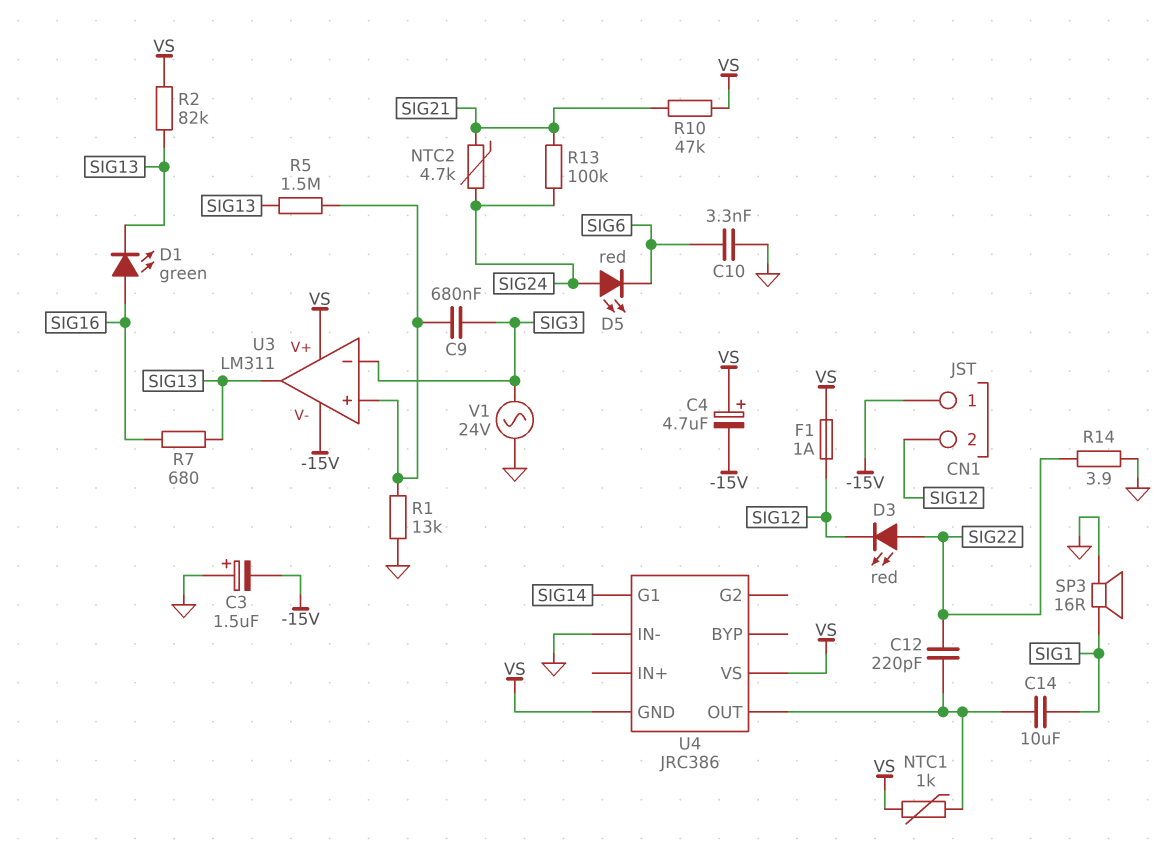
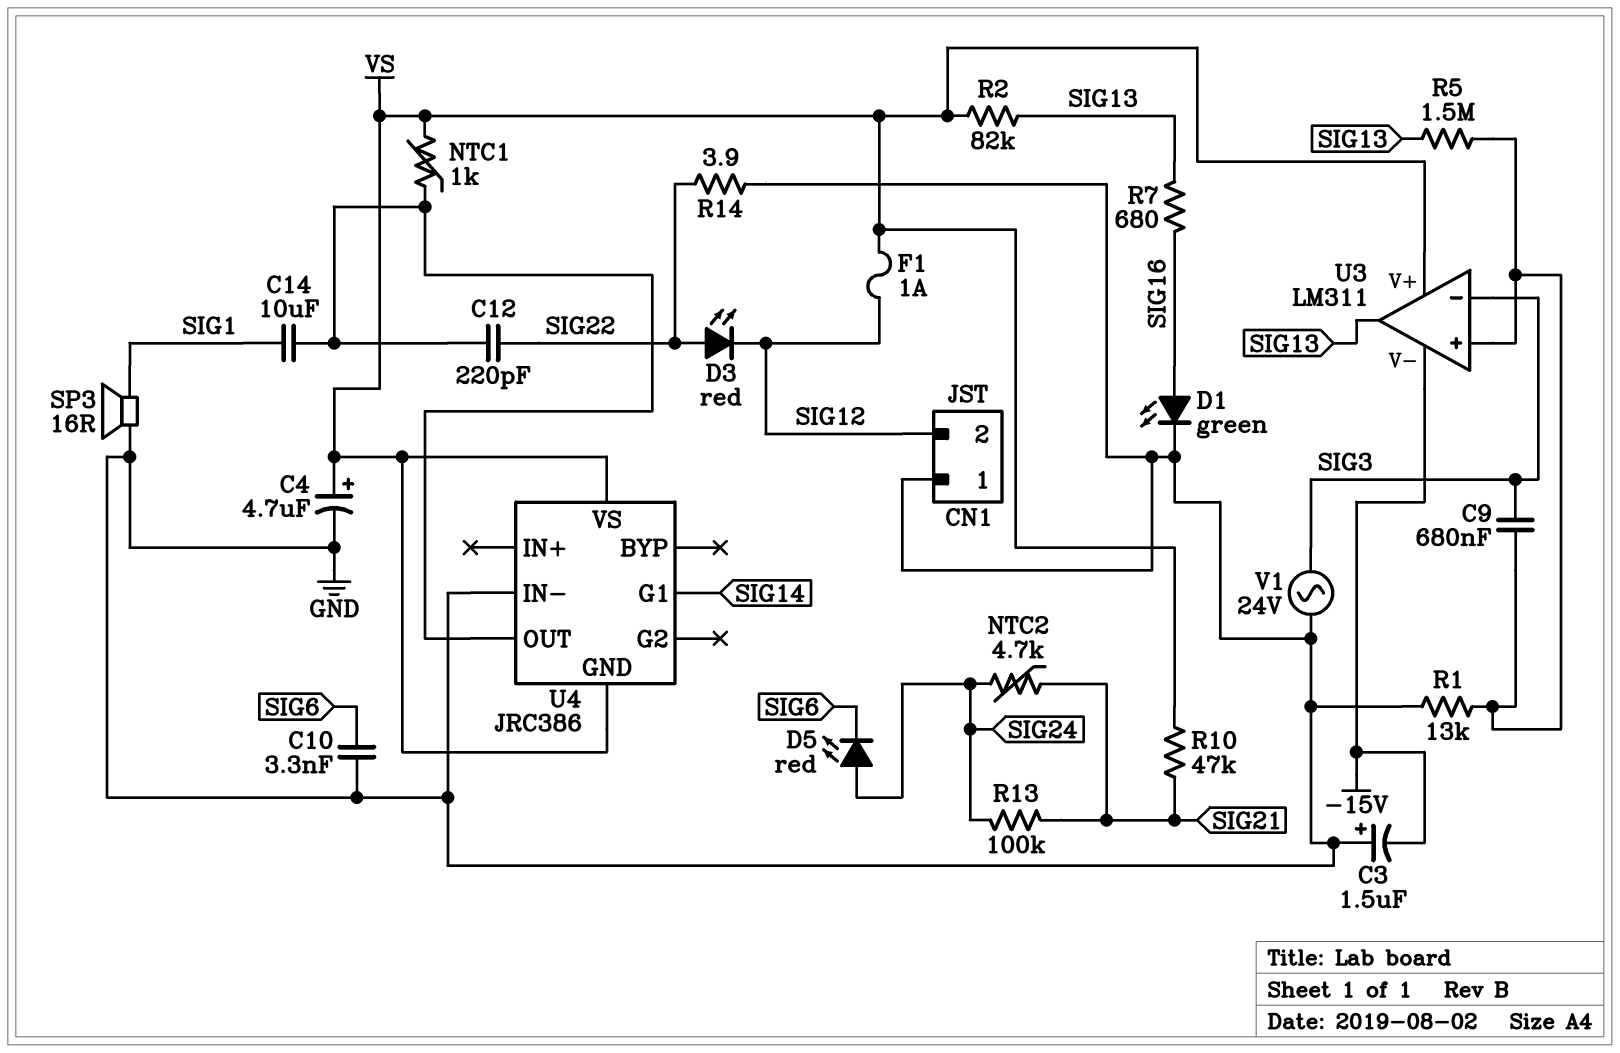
C4: 4.7uF (plus VS, minus -15V) -> 4.7uF (plus VS, minus GND)
CN1 pin 1: -15V -> GND
D1: LED green (A SIG16, K SIG13) -> LED green (A SIG16, K GND)

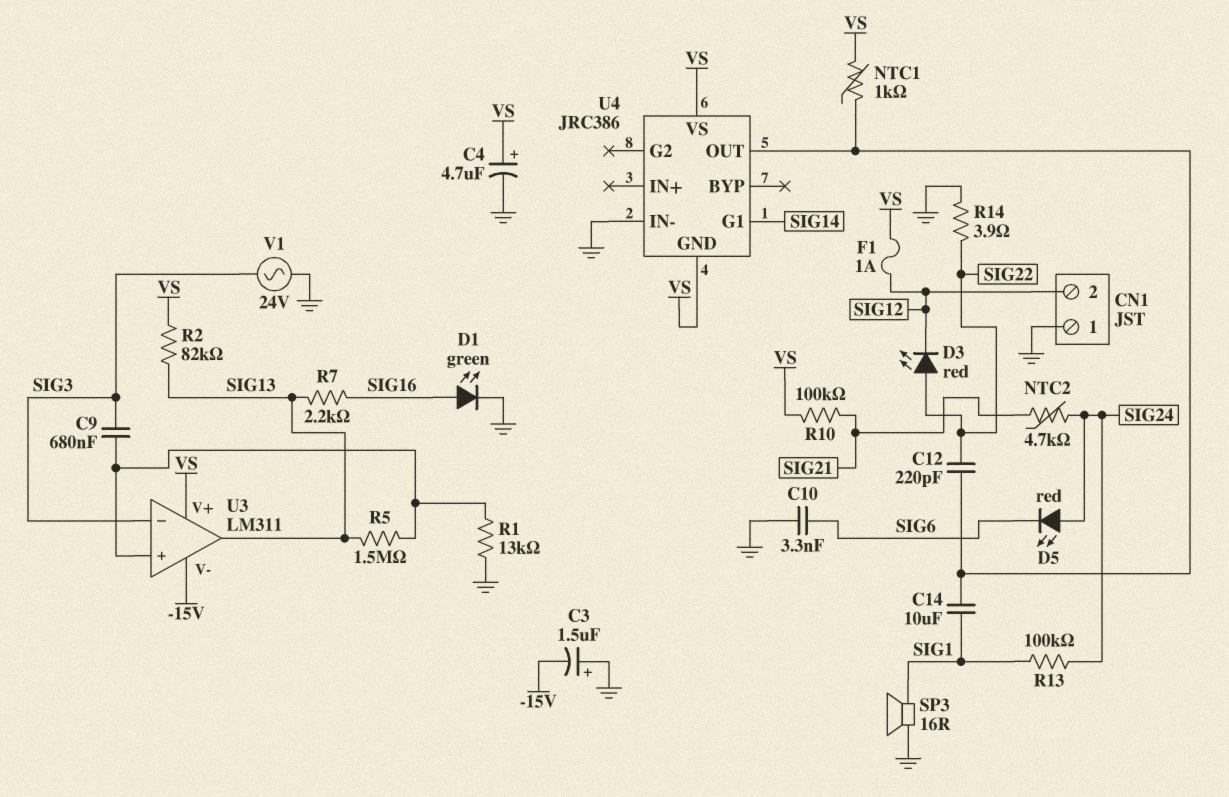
R7: 680 (SIG13, SIG16) -> 2.2k (SIG13, SIG16)
R10: 47k (SIG21, VS) -> 100k (SIG21, VS)
R13: 100k (SIG21, SIG24) -> 100k (SIG1, SIG24)

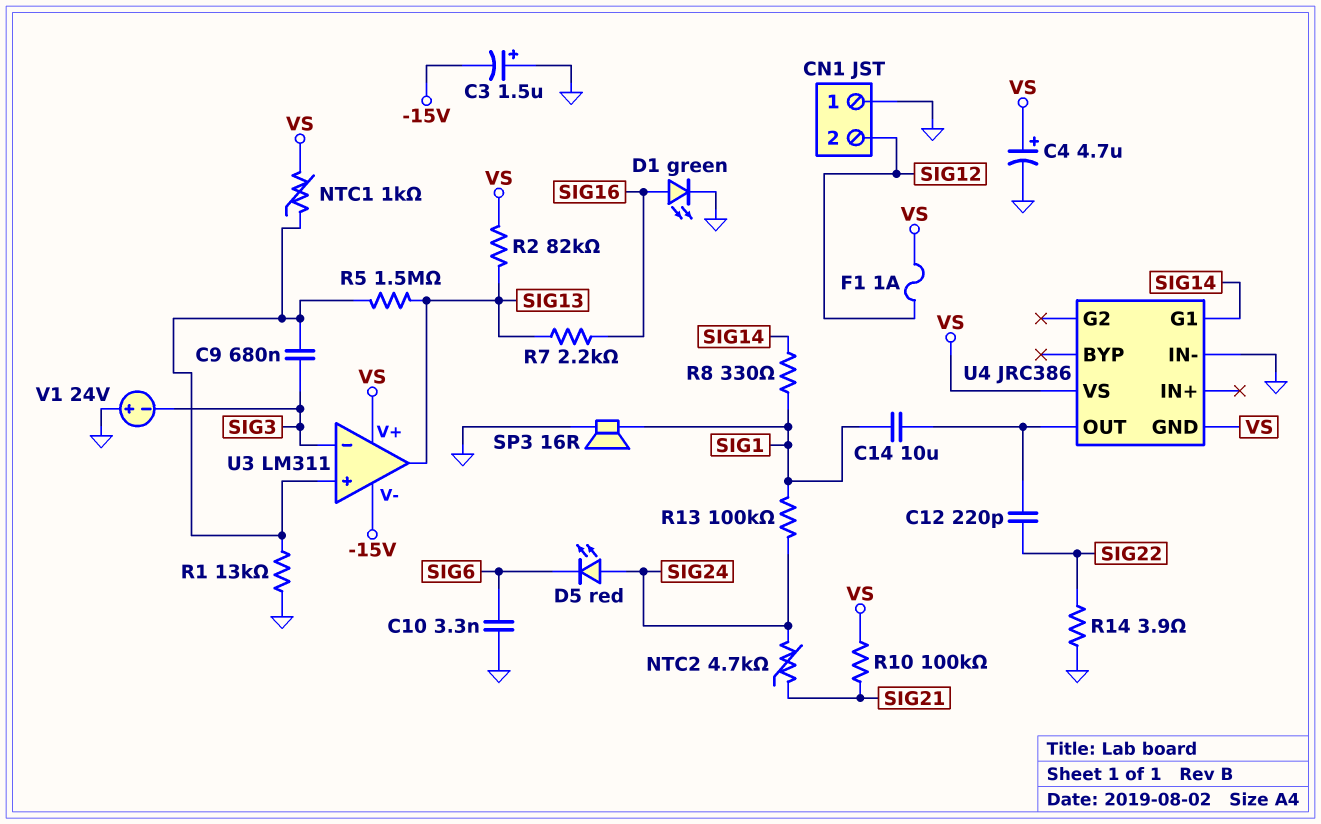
D3: LED red (A SIG22, K SIG12) -> none
NTC1: 1k (U4/OUT, VS) -> 1k (U3/in+, VS)
R8: none -> 330 (SIG1, SIG14)
V1: AC 24V (GND, SIG3) -> 24V (plus GND, minus SIG3)

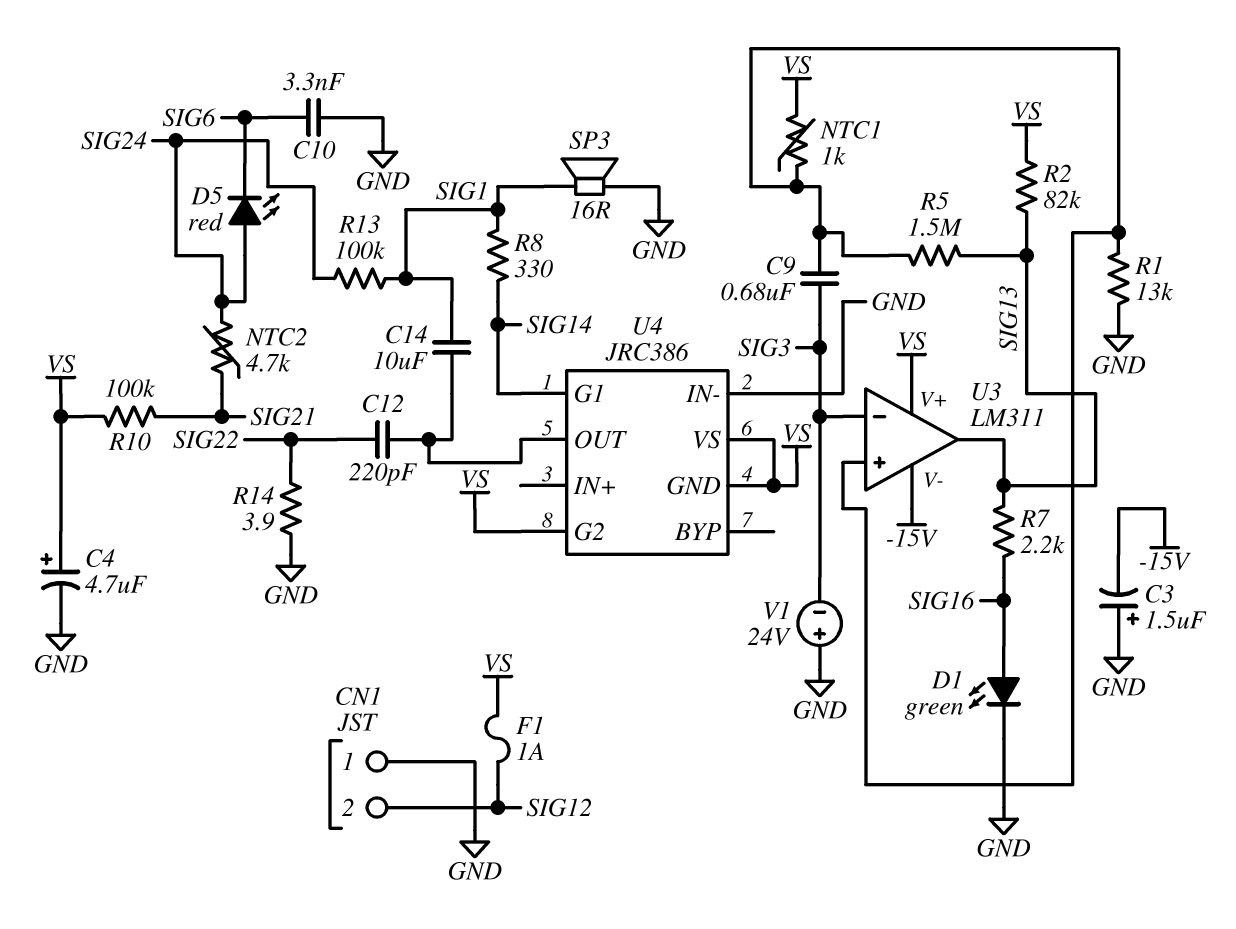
U4 pin G2: none -> VS

